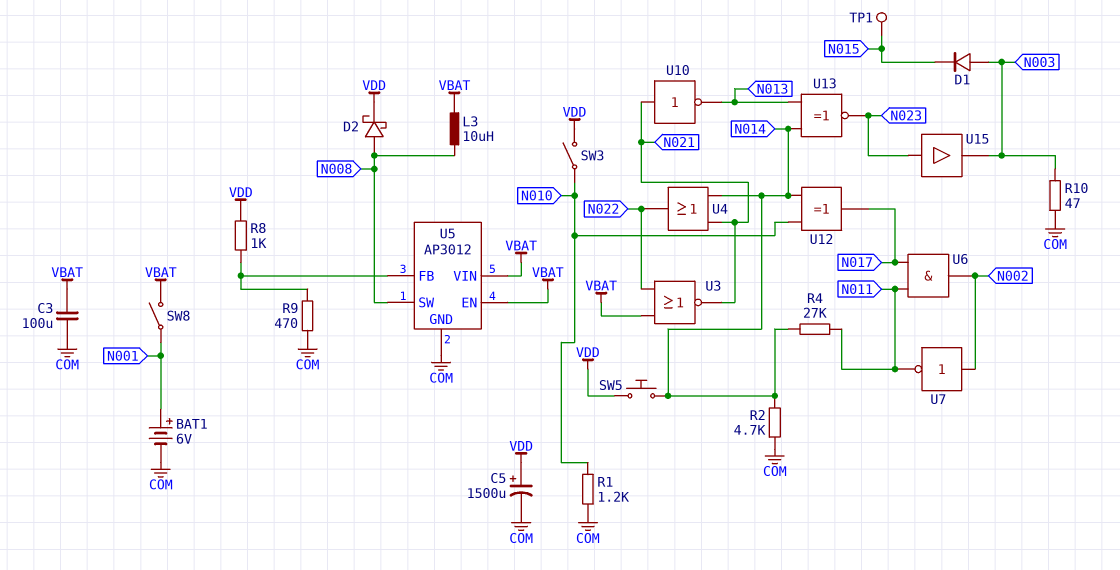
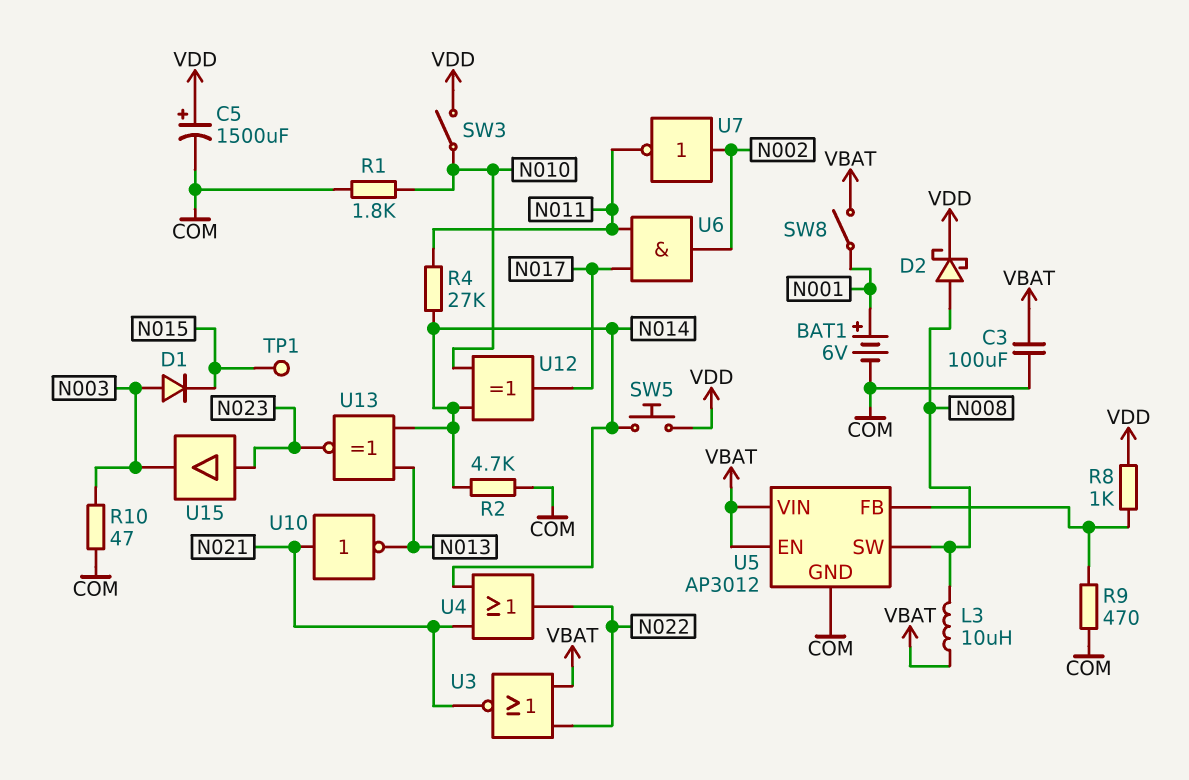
R1: 1.2k (COM, N010) -> 1.8k (COM, N010)

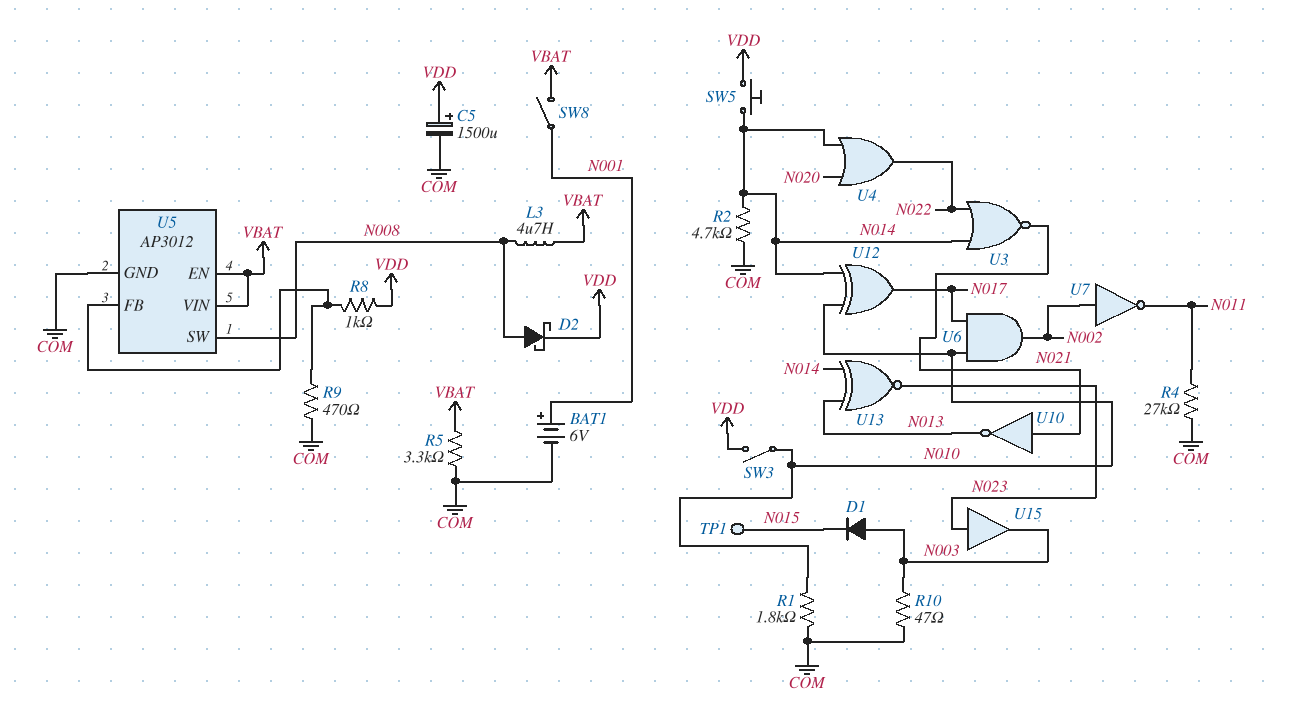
C3: 100uF (COM, VBAT) -> none
L3: 10uH (N008, VBAT) -> 4.7uH (N008, VBAT)
R4: 27k (N011, N014) -> 27k (COM, N011)
R5: none -> 3.3k (COM, VBAT)
U3: NOR (in N022, in VBAT, out N021) -> NOR (in N014, in N022, out N021)
U4: OR (in N014, in N021, out N022) -> OR (in N014, in N020, out N022)
U6: AND (in N011, in N017, out N002) -> AND (in N010, in N017, out N002)

